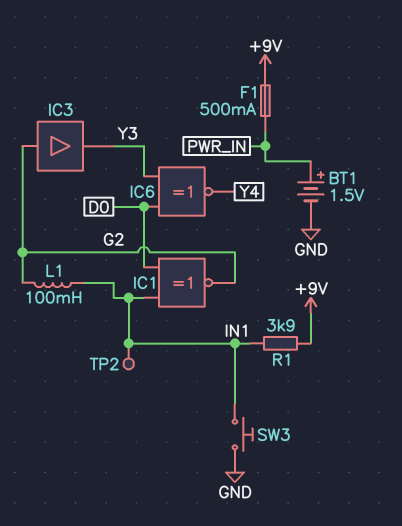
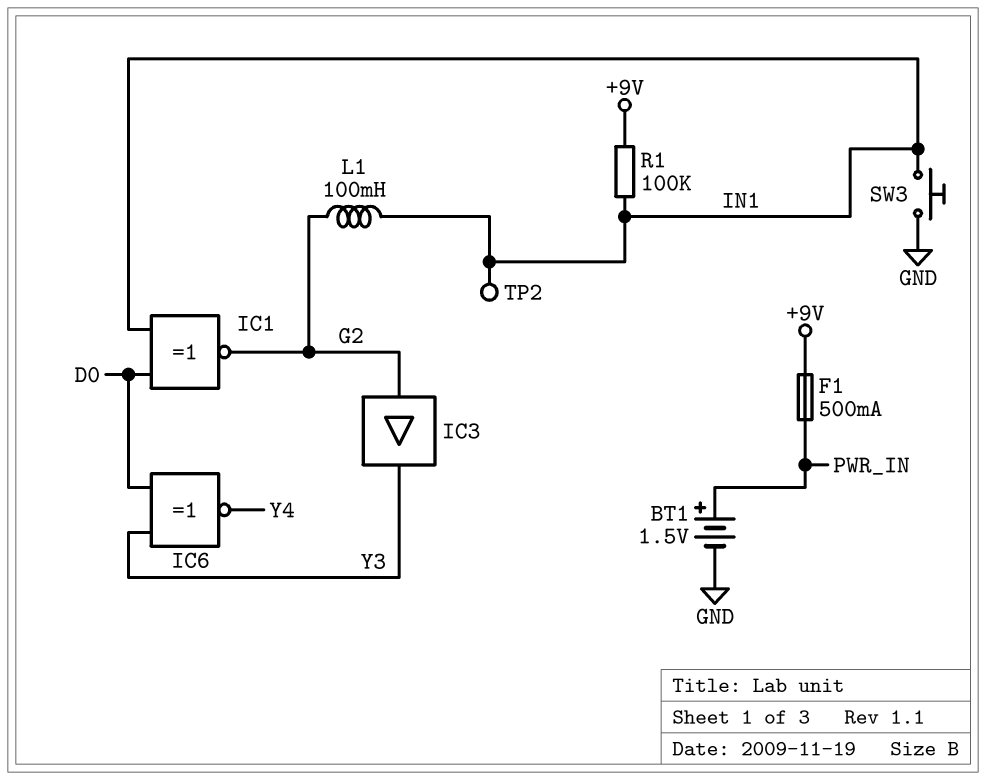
R1: 3.9k (+9V, IN1) -> 100k (+9V, IN1)

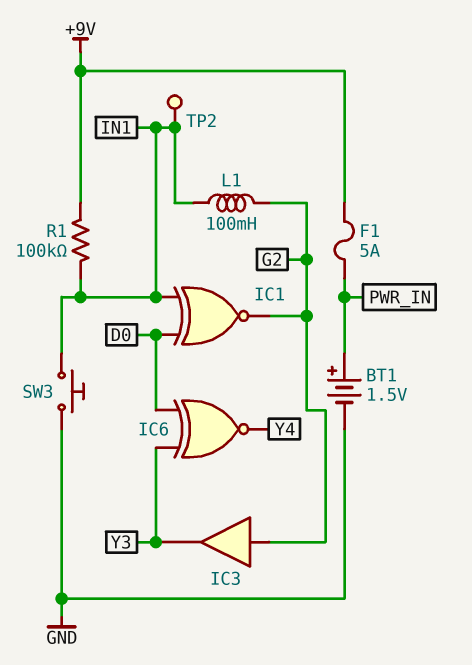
F1: 500mA (+9V, PWR_IN) -> 5A (+9V, PWR_IN)

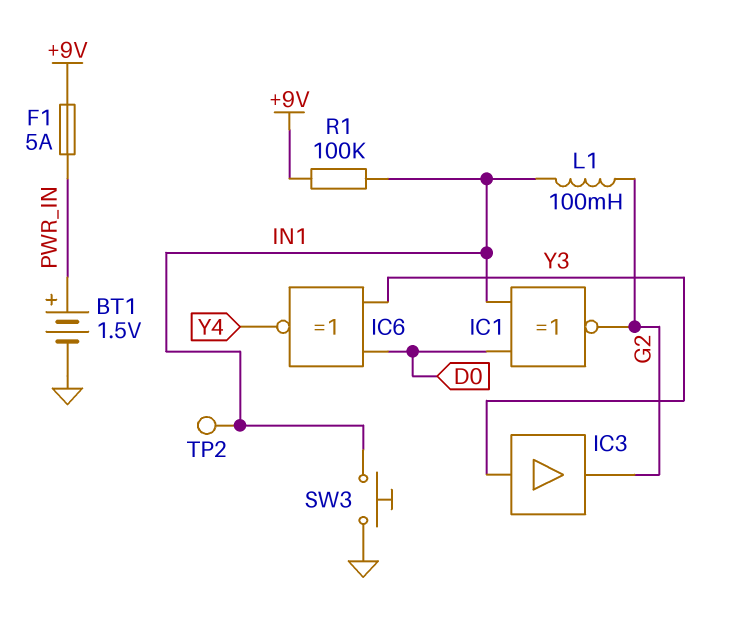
IC3: buffer (in G2, out Y3) -> buffer (in Y3, out G2)

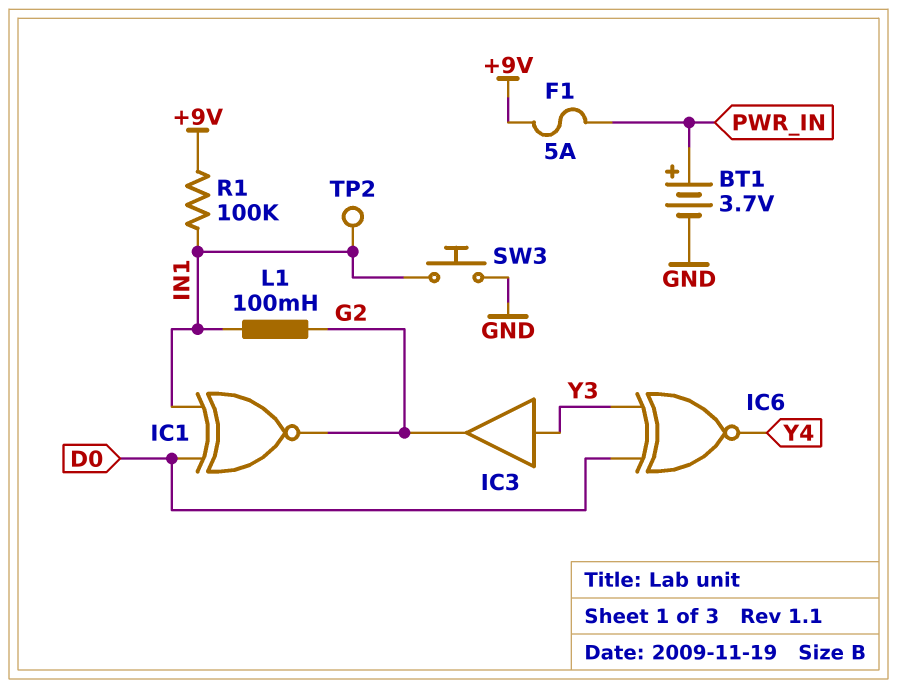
BT1: 1.5V (plus PWR_IN, minus GND) -> 3.7V (plus PWR_IN, minus GND)

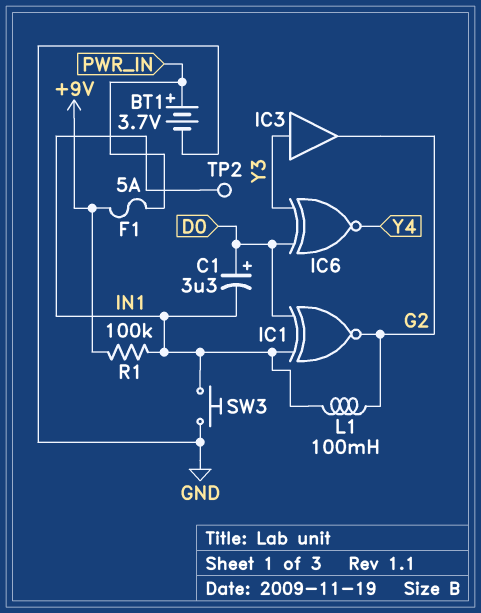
C1: none -> 3.3uF (plus D0, minus IN1)

